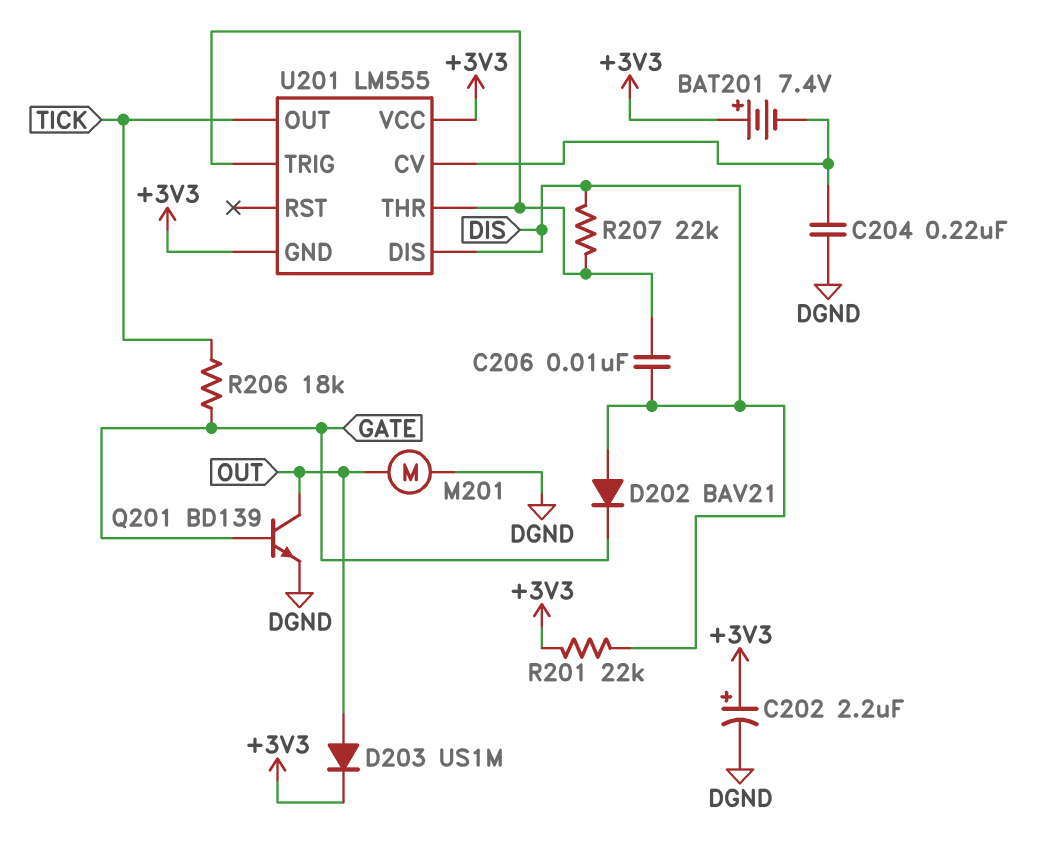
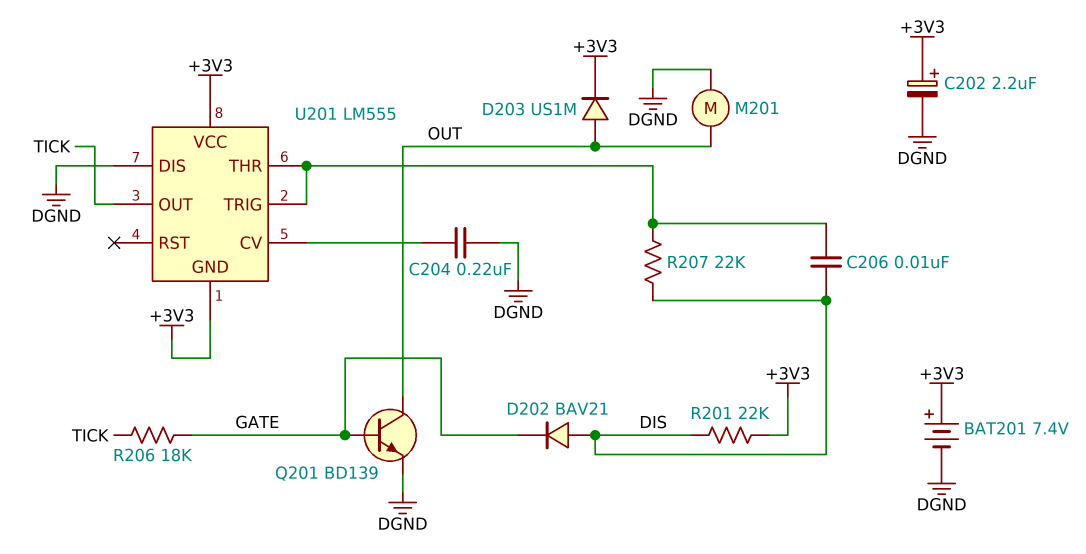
BAT201: 7.4V (plus +3V3, minus U201/CV) -> 7.4V (plus +3V3, minus DGND)
U201 pin DIS: DIS -> DGND

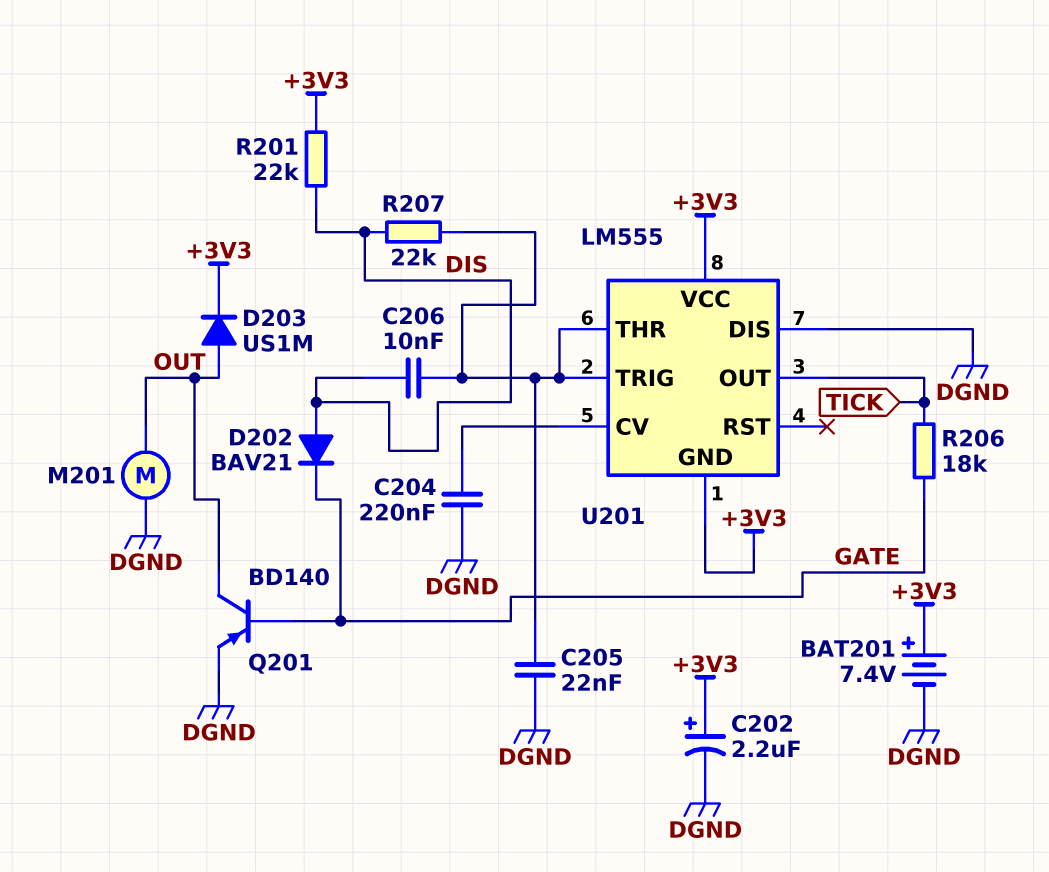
C205: none -> 22nF (DGND, U201/THR)
Q201: NPN BD139 (B GATE, C OUT, E DGND) -> PNP BD140 (B GATE, C OUT, E DGND)

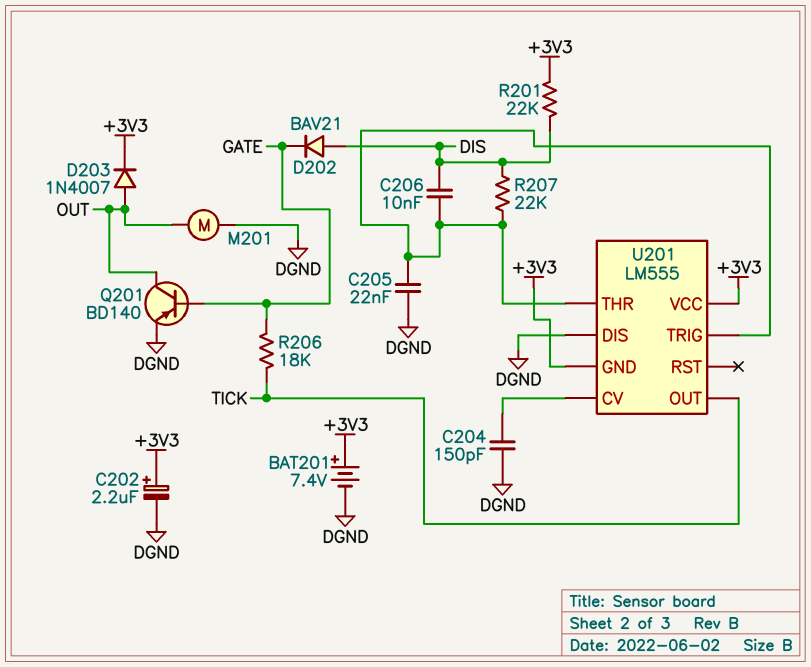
C204: 220nF (DGND, U201/CV) -> 150pF (DGND, U201/CV)
D203: diode US1M (A OUT, K +3V3) -> diode 1N4007 (A OUT, K +3V3)

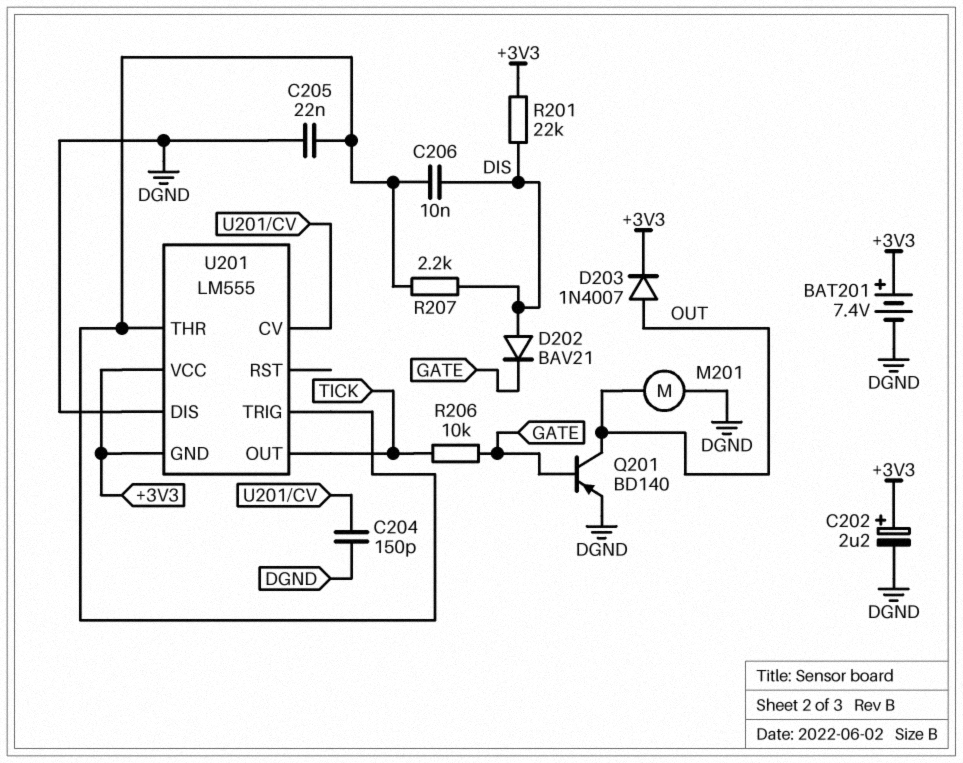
R206: 18k (GATE, TICK) -> 10k (GATE, TICK)
R207: 22k (DIS, U201/THR) -> 2.2k (DIS, U201/THR)

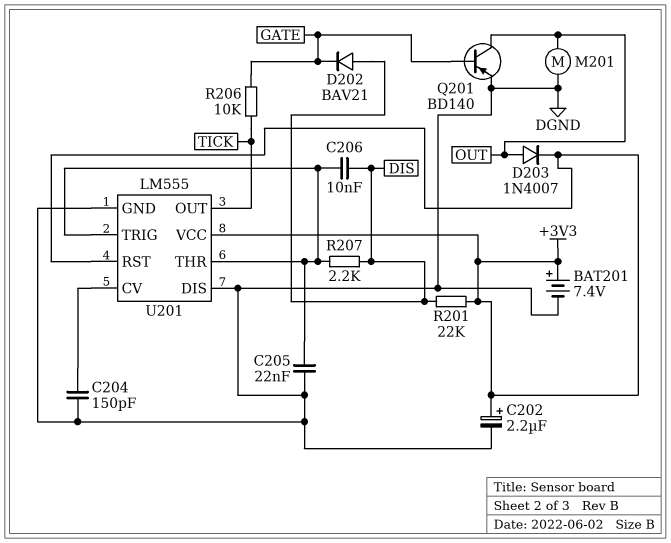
U201 pin GND: +3V3 -> DGND
U201 pin RST: none -> +3V3

